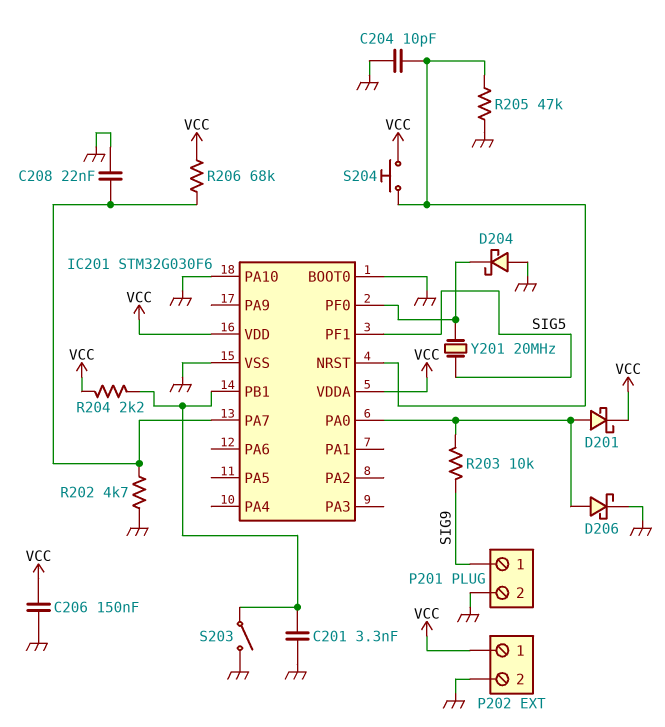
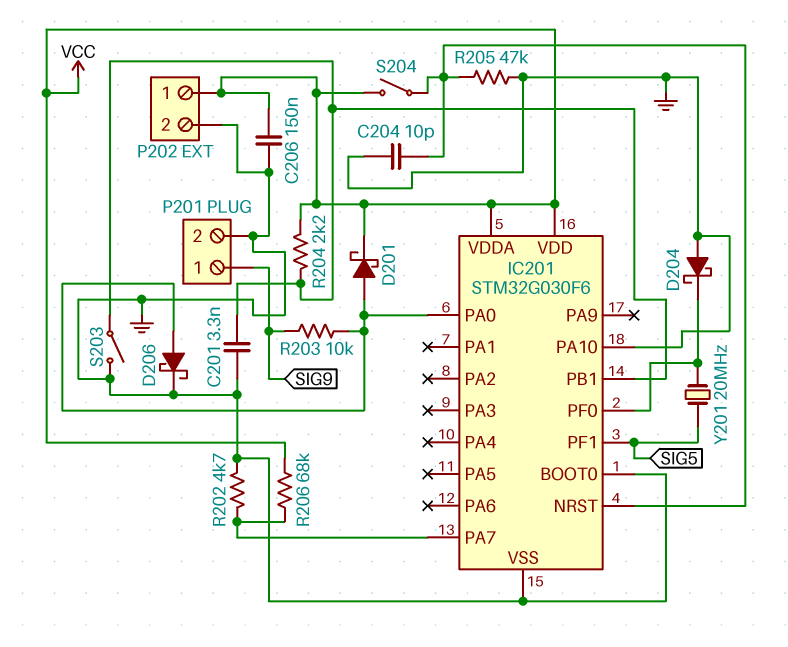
C208: 22nF (GND, IC201/PA7) -> none
S204: button (IC201/NRST, VCC) -> switch (IC201/NRST, VCC)

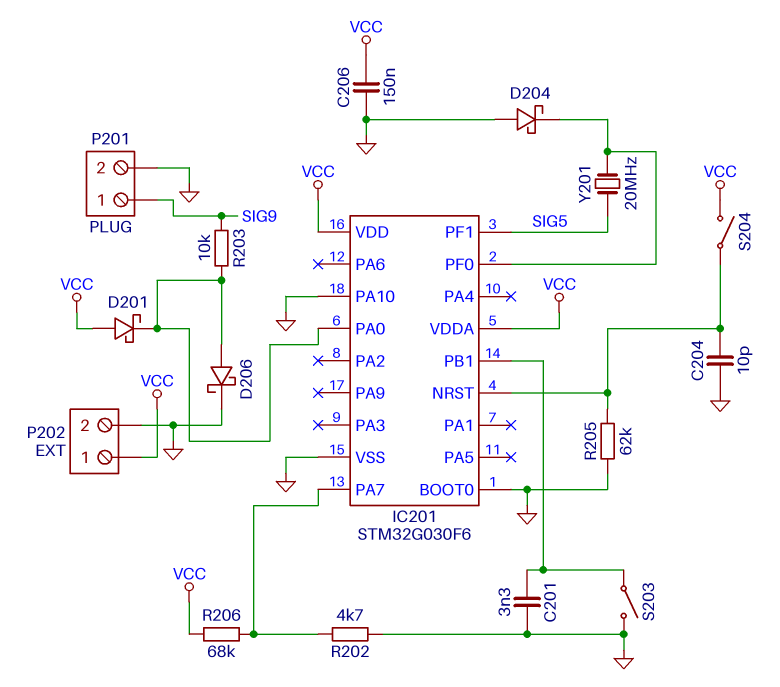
D201: schottky (A IC201/PA0, K VCC) -> schottky (A VCC, K IC201/PA0)
R204: 2.2k (IC201/PB1, VCC) -> none
R205: 47k (GND, IC201/NRST) -> 62k (GND, IC201/NRST)

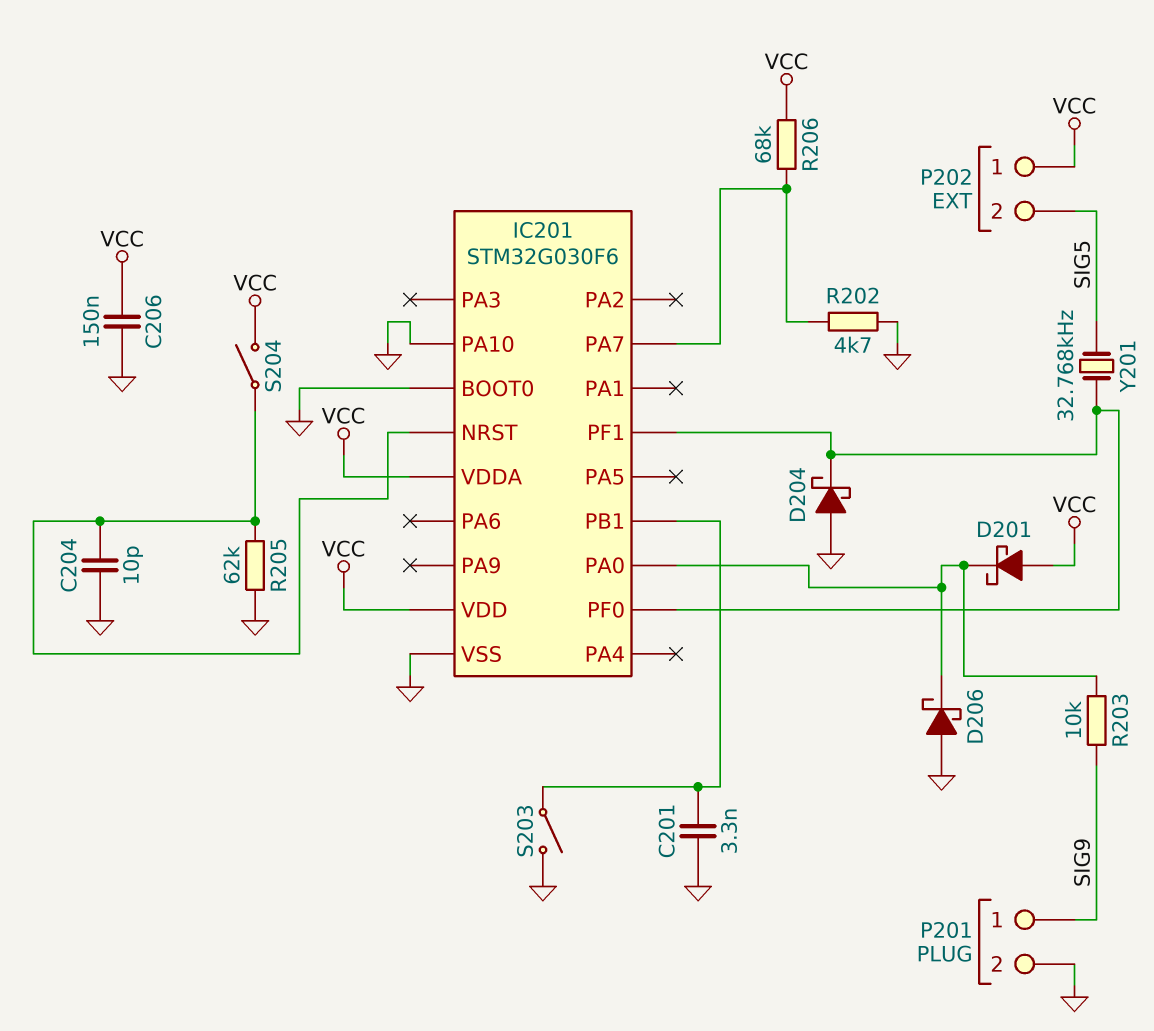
D206: schottky (A IC201/PA0, K GND) -> schottky (A GND, K IC201/PA0)
IC201 pin PF1: SIG5 -> IC201/PF0
P202 pin 2: GND -> SIG5
Y201: 20MHz (IC201/PF0, SIG5) -> 32.768kHz (IC201/PF0, SIG5)

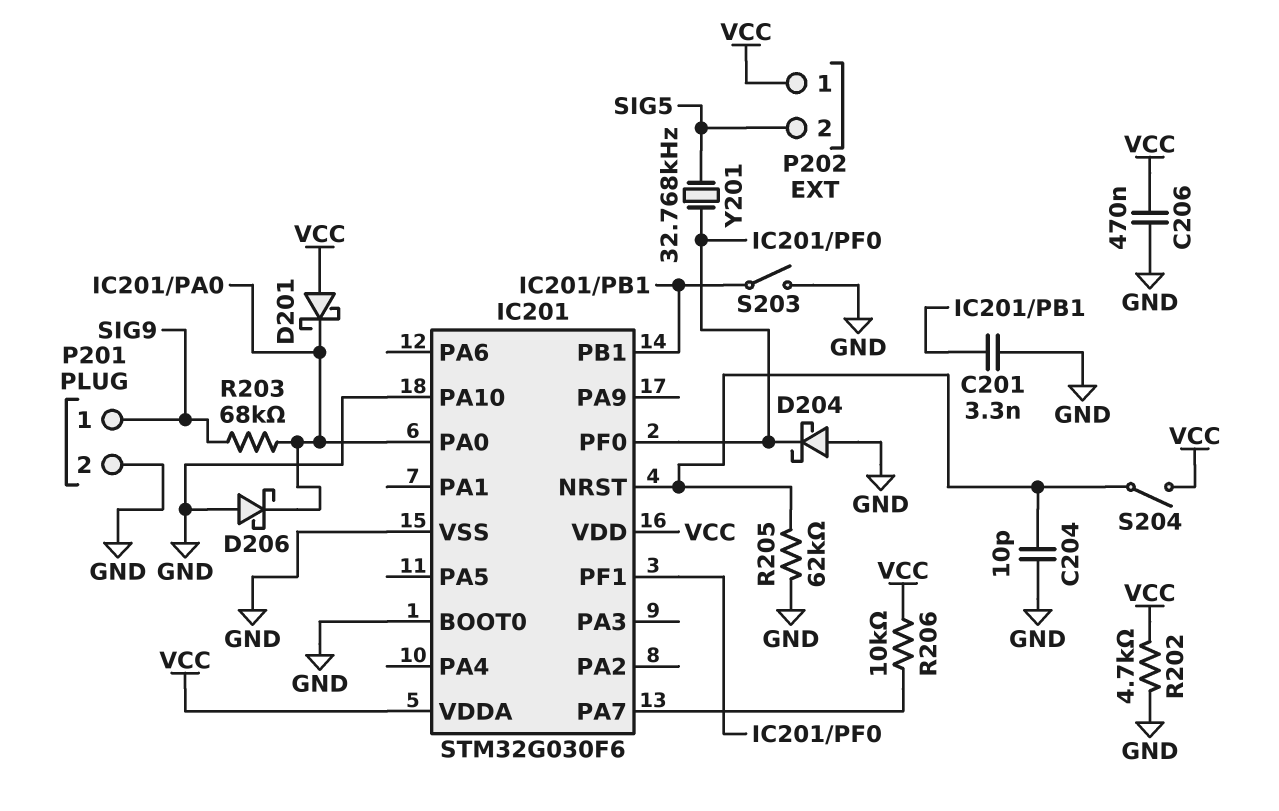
C206: 150nF (GND, VCC) -> 470nF (GND, VCC)
R202: 4.7k (GND, IC201/PA7) -> 4.7k (GND, VCC)
R203: 10k (IC201/PA0, SIG9) -> 68k (IC201/PA0, SIG9)
R206: 68k (IC201/PA7, VCC) -> 10k (IC201/PA7, VCC)

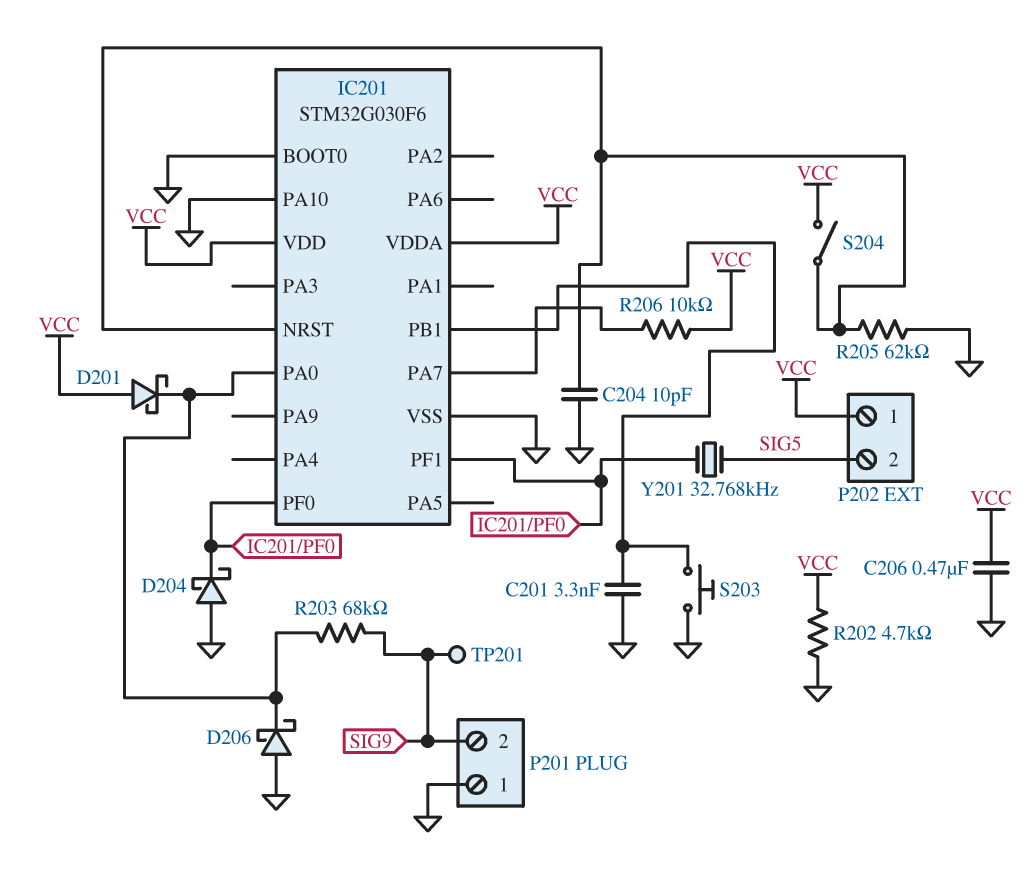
P201 pin 1: SIG9 -> GND
P201 pin 2: GND -> SIG9
S203: switch (GND, IC201/PB1) -> button (GND, IC201/PB1)
TP201: none -> test point (SIG9)

